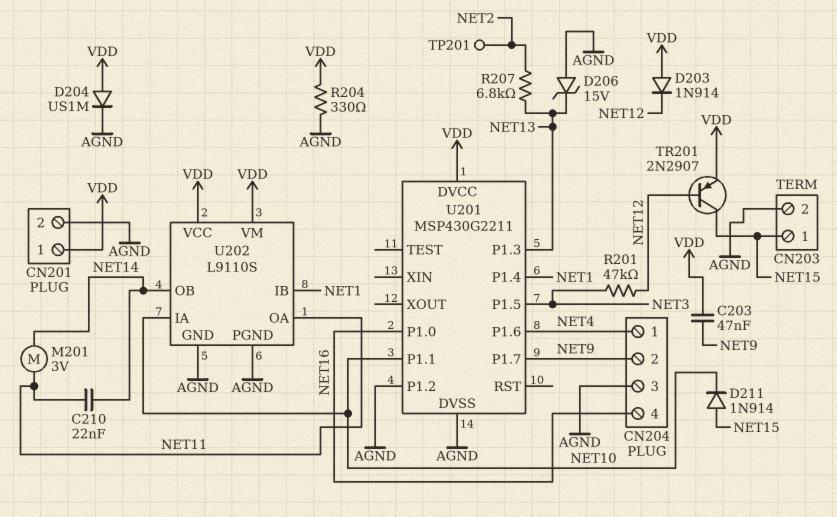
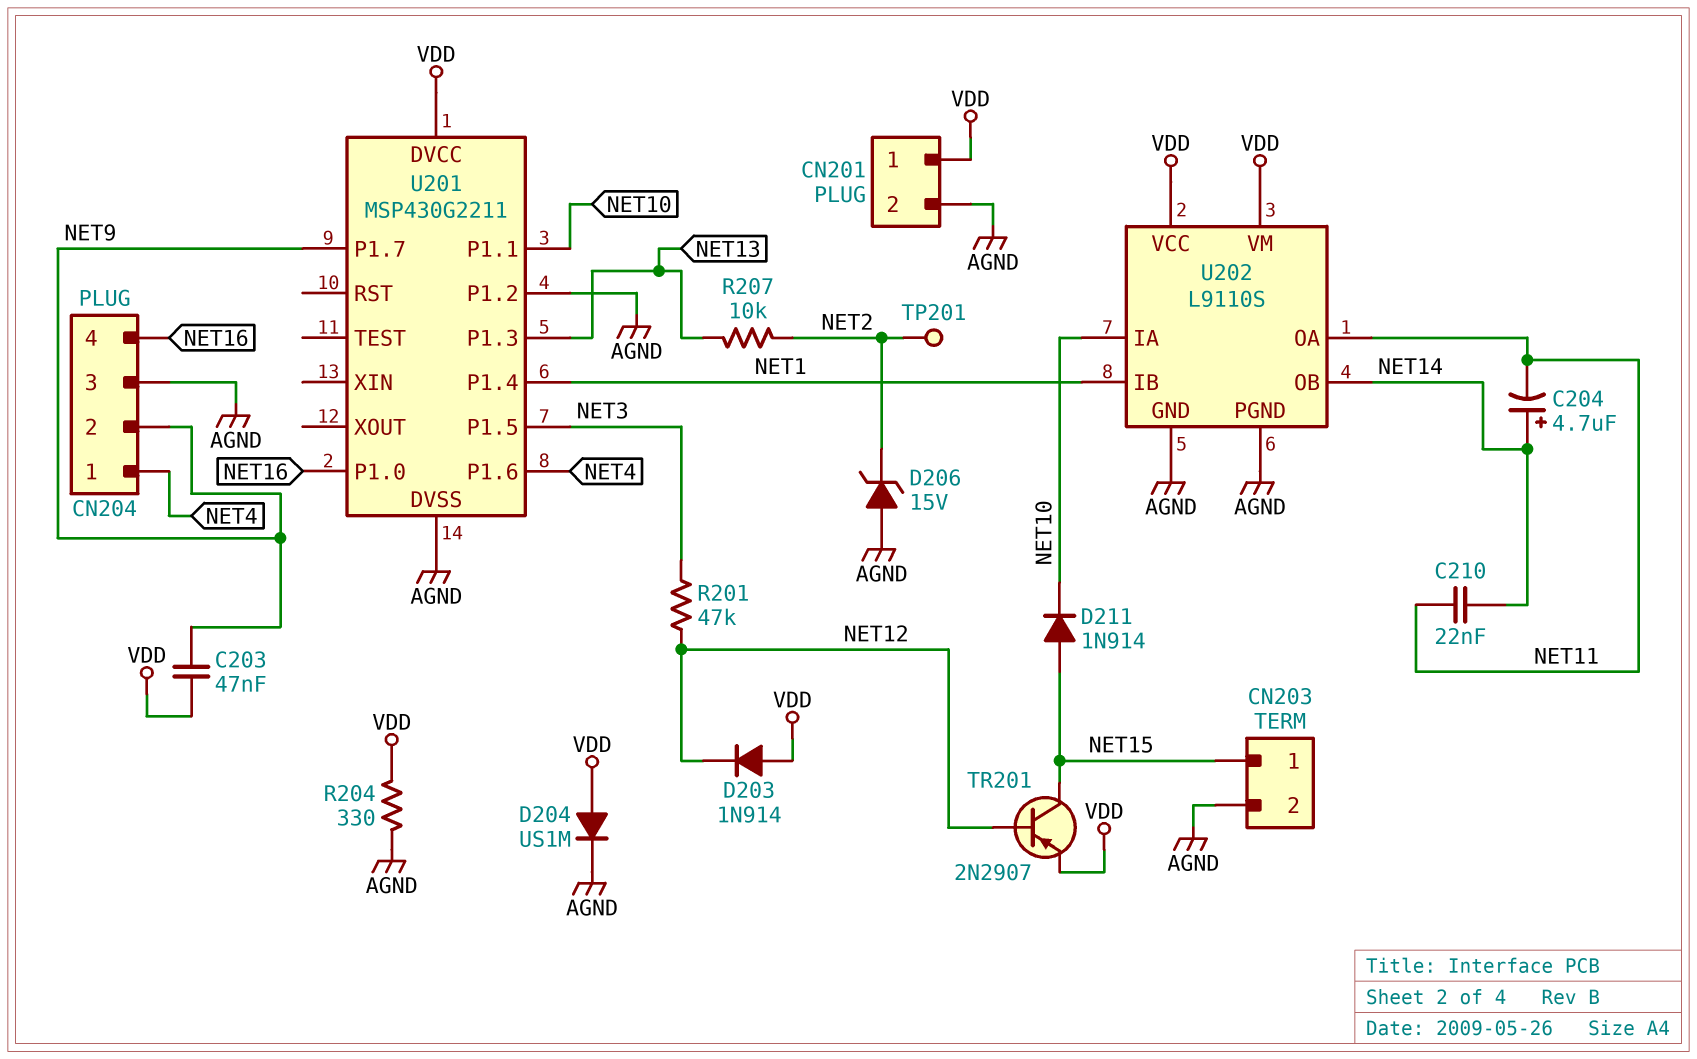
C204: none -> 4.7uF (plus NET14, minus NET11)
D206: zener 15V (A AGND, K NET13) -> zener 15V (A AGND, K NET2)
M201: motor 3V (NET11, NET14) -> none
R207: 6.8k (NET2, NET13) -> 10k (NET2, NET13)

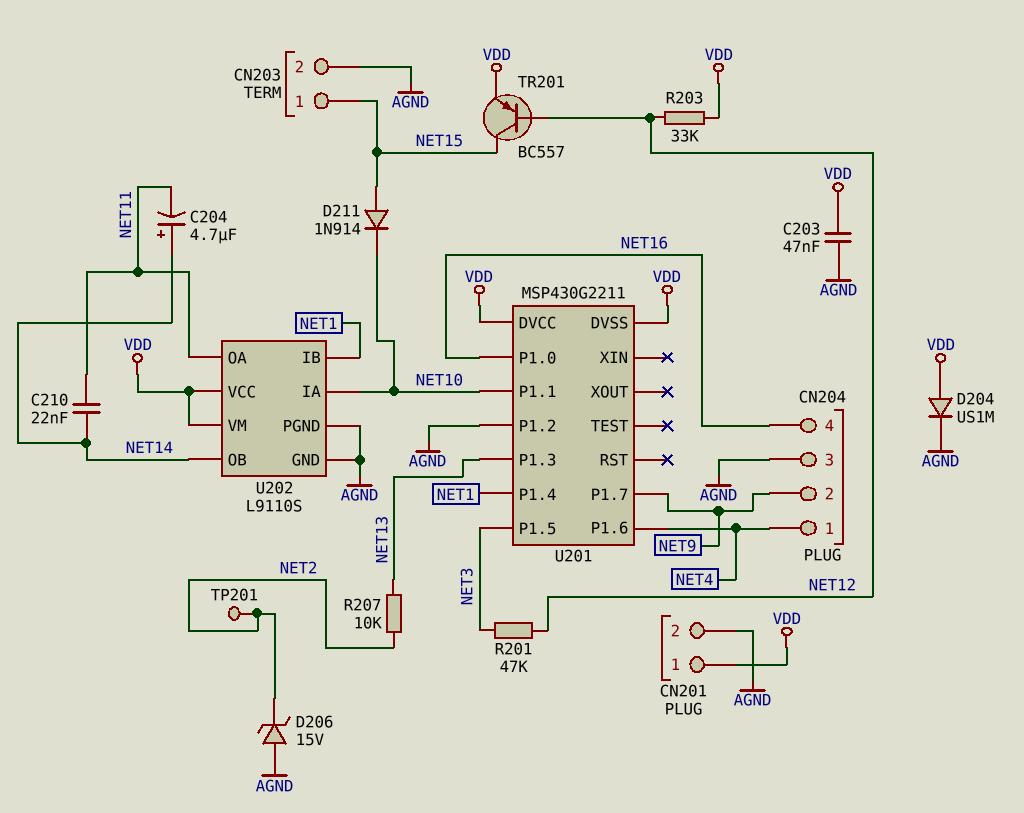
C203: 47nF (NET9, VDD) -> 47nF (AGND, VDD)
D203: diode 1N914 (A VDD, K NET12) -> none
R203: none -> 33k (NET12, VDD)
R204: 330 (AGND, VDD) -> none
TR201: PNP 2N2907 (B NET12, C NET15, E VDD) -> PNP BC557 (B NET12, C NET15, E VDD)
U201 pin DVSS: AGND -> VDD

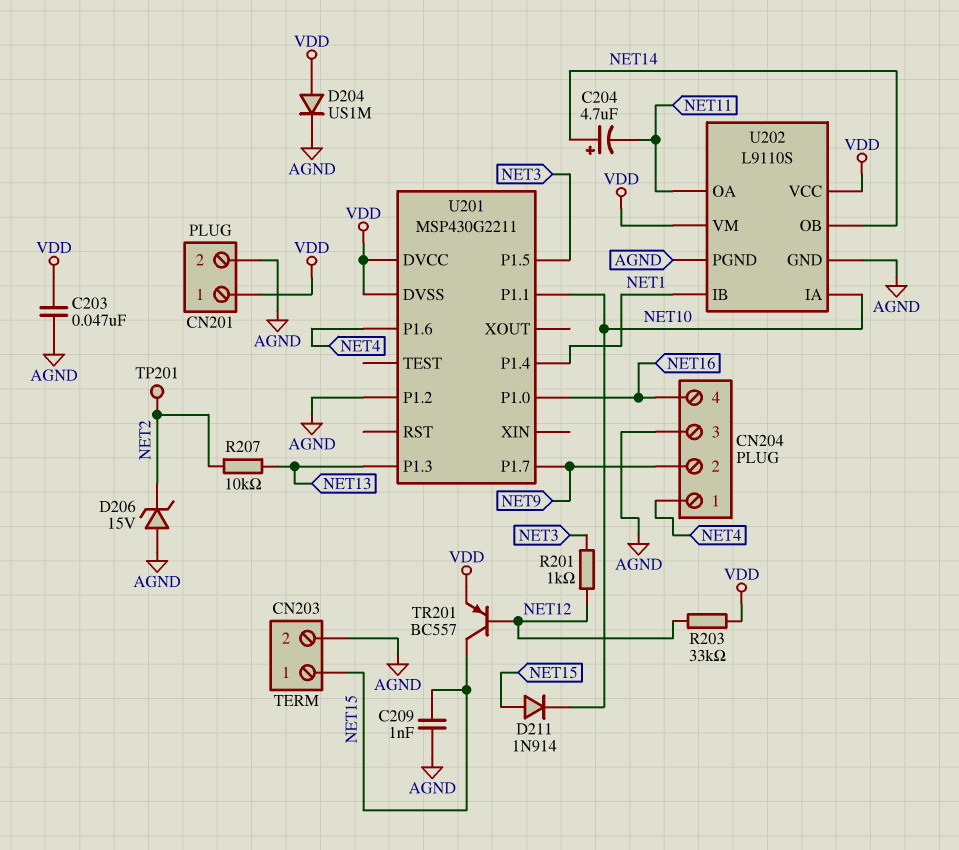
C209: none -> 1nF (AGND, NET15)
C210: 22nF (NET11, NET14) -> none
R201: 47k (NET3, NET12) -> 1k (NET3, NET12)

